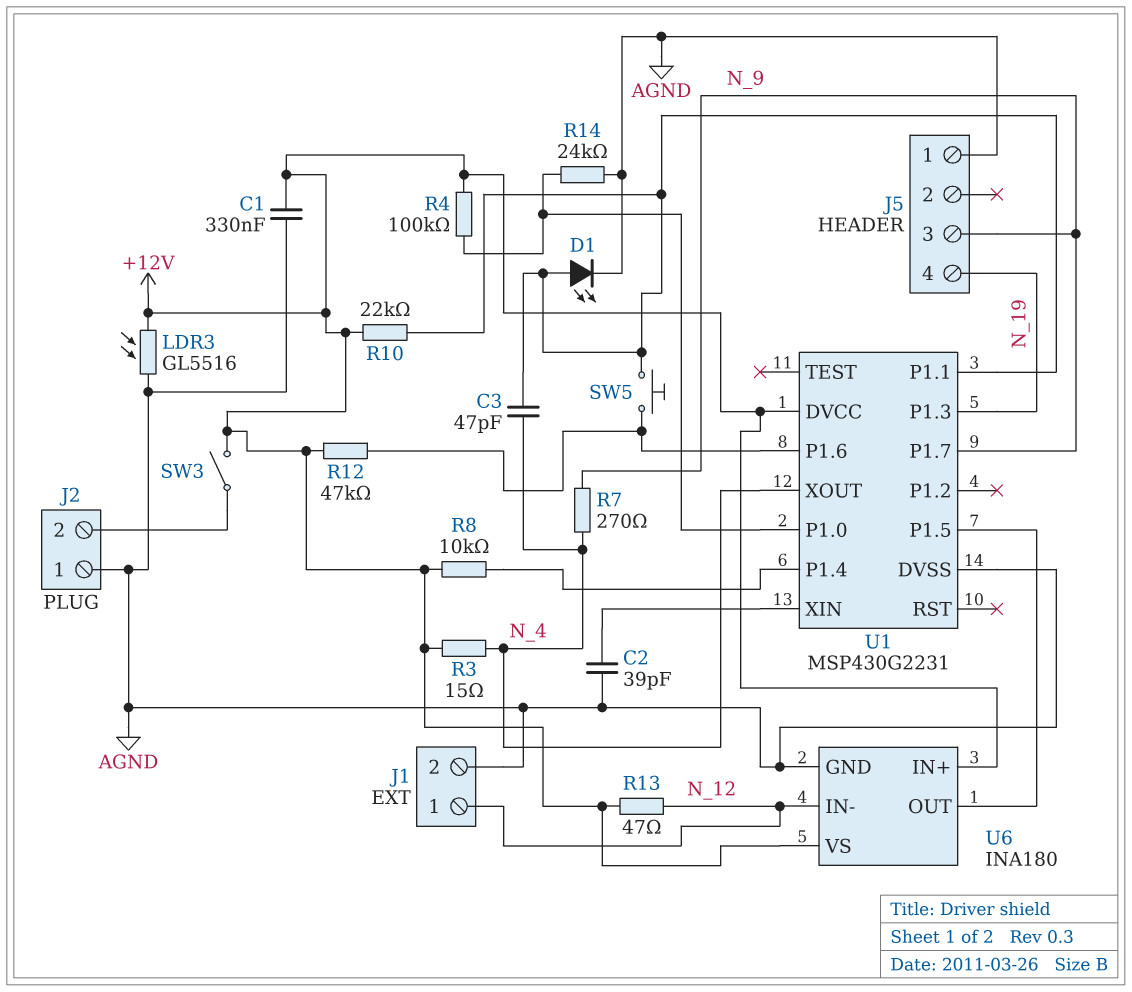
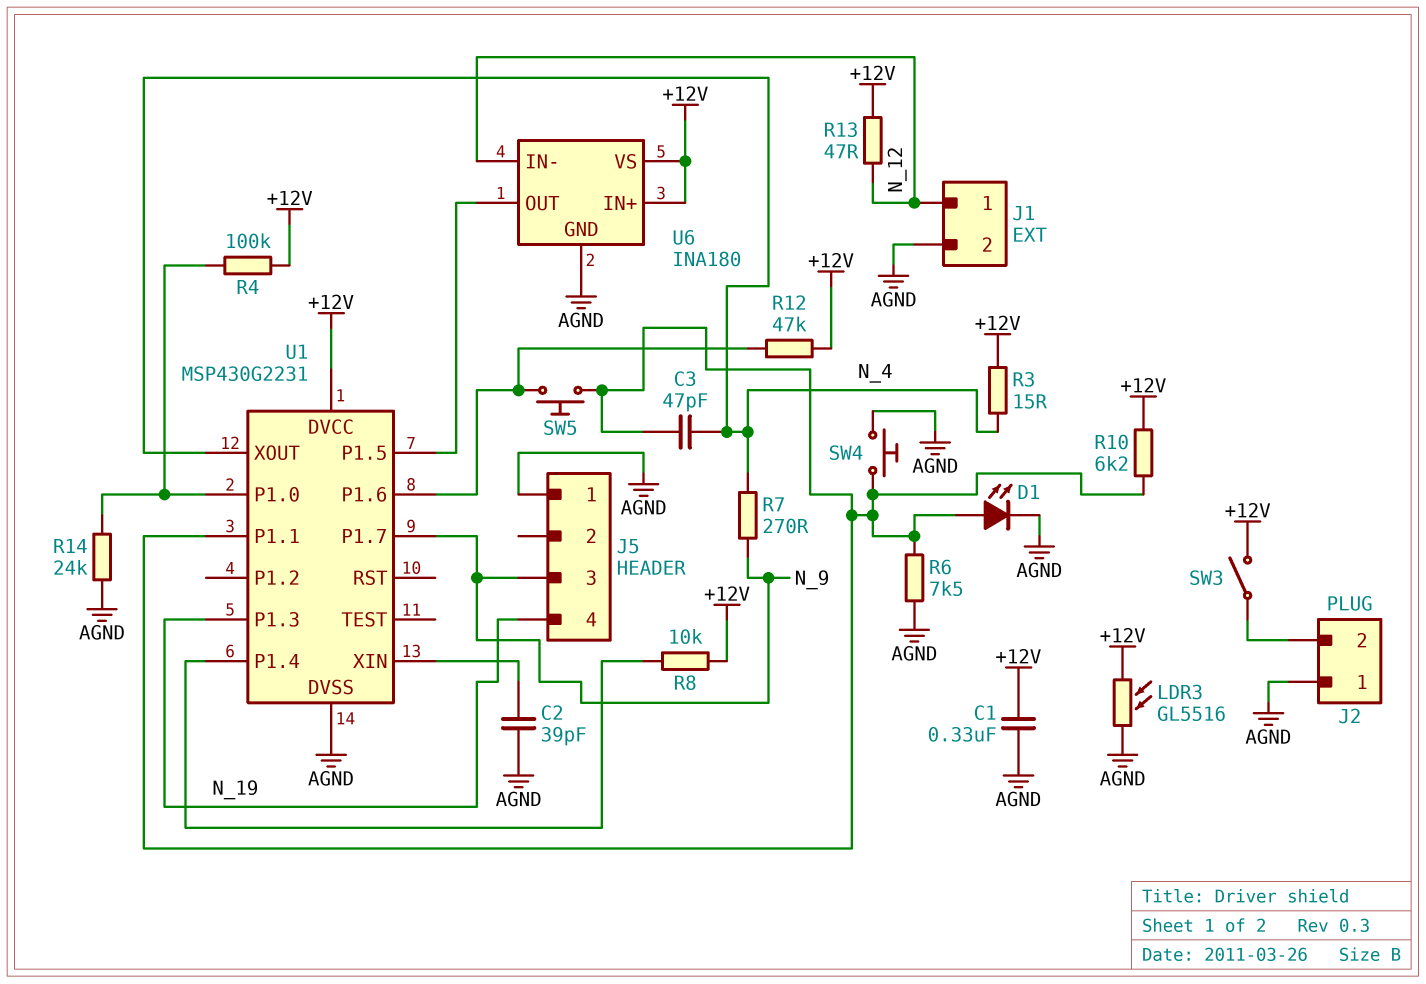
R6: none -> 7.5k (AGND, U1/P1.1)
R10: 22k (+12V, U1/P1.1) -> 6.2k (+12V, U1/P1.1)
SW4: none -> button (AGND, U1/P1.1)

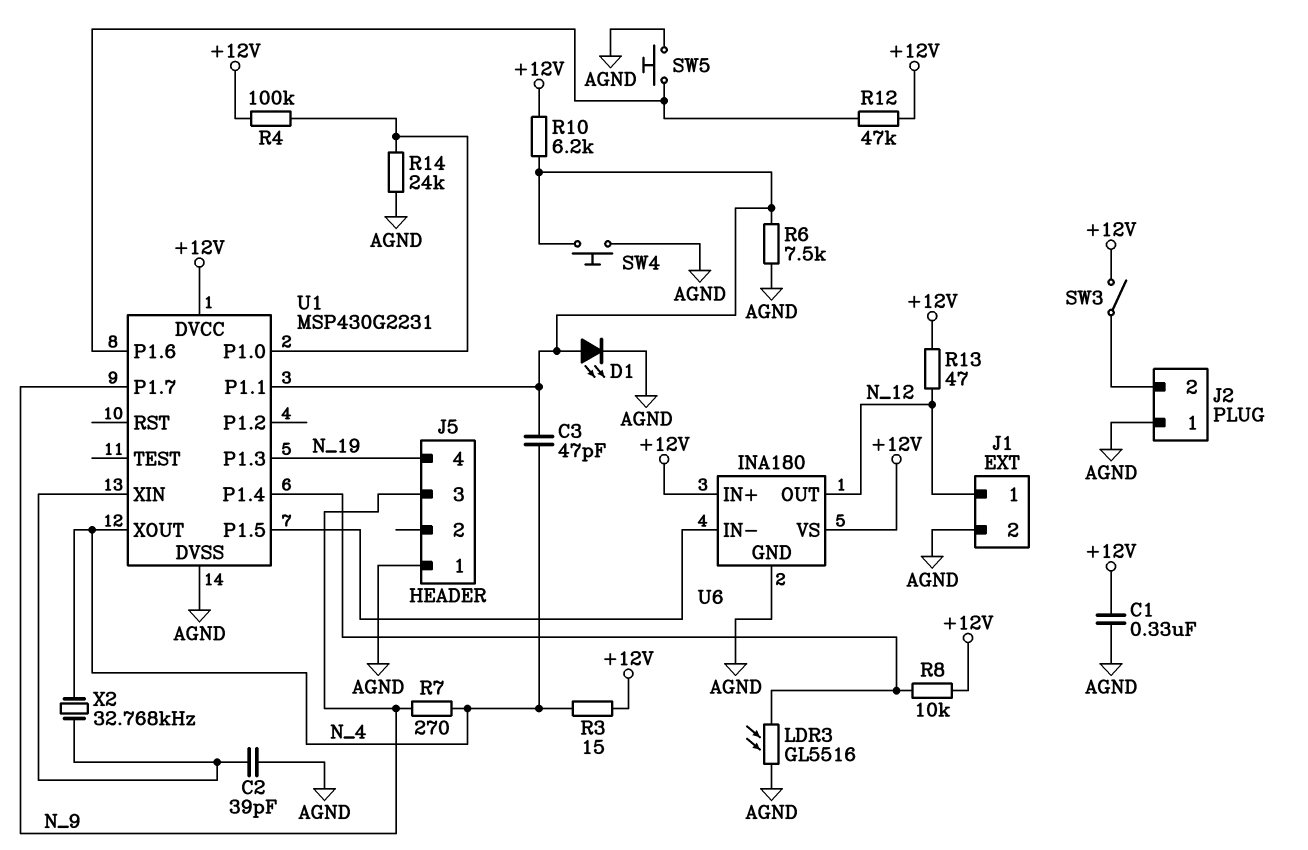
LDR3: GL5516 (+12V, AGND) -> GL5516 (AGND, U1/P1.4)
SW5: button (U1/P1.1, U1/P1.6) -> button (AGND, U1/P1.6)
U6 pin IN-: N_12 -> U1/P1.5
U6 pin OUT: U1/P1.5 -> N_12
X2: none -> 32.768kHz (N_4, U1/XIN)

